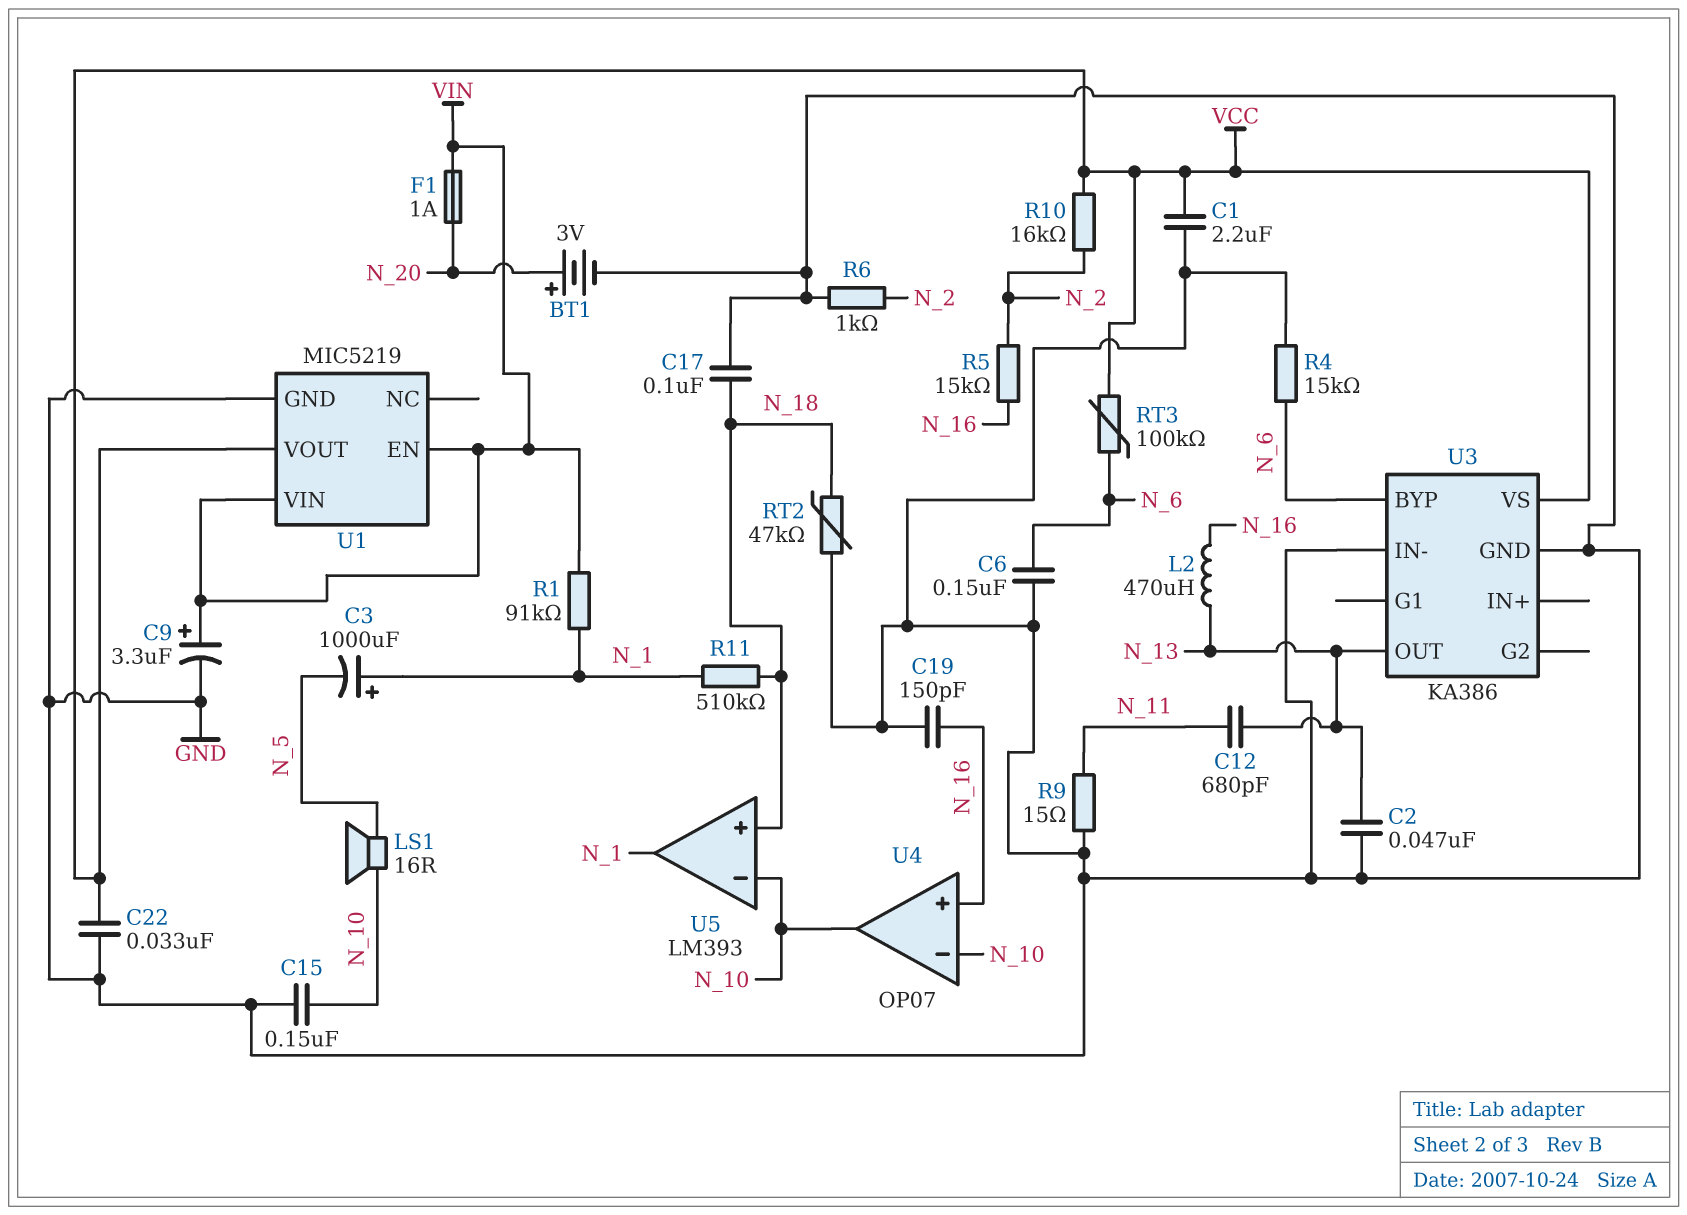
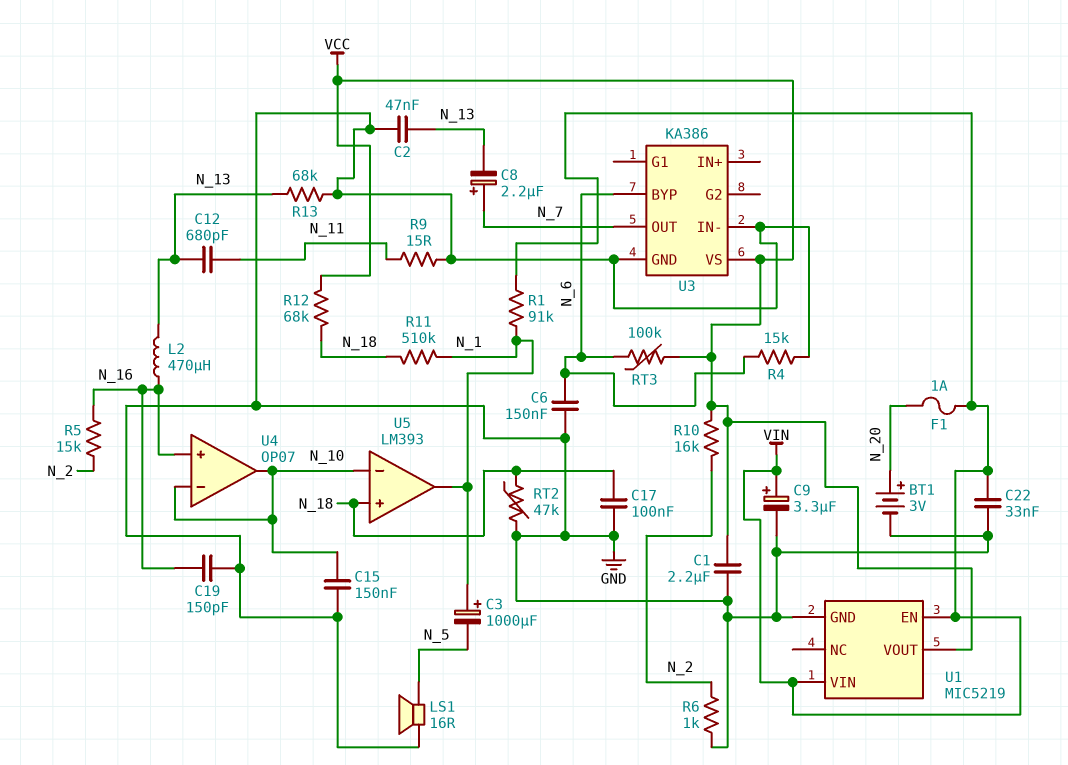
C8: none -> 2.2uF (plus N_7, minus N_13)
C22: 33nF (GND, VCC) -> 33nF (GND, VIN)
LS1: speaker 16R (N_5, N_10) -> speaker 16R (GND, N_5)
R12: none -> 68k (N_18, VCC)
R13: none -> 68k (GND, N_13)
U3 pin OUT: N_13 -> N_7

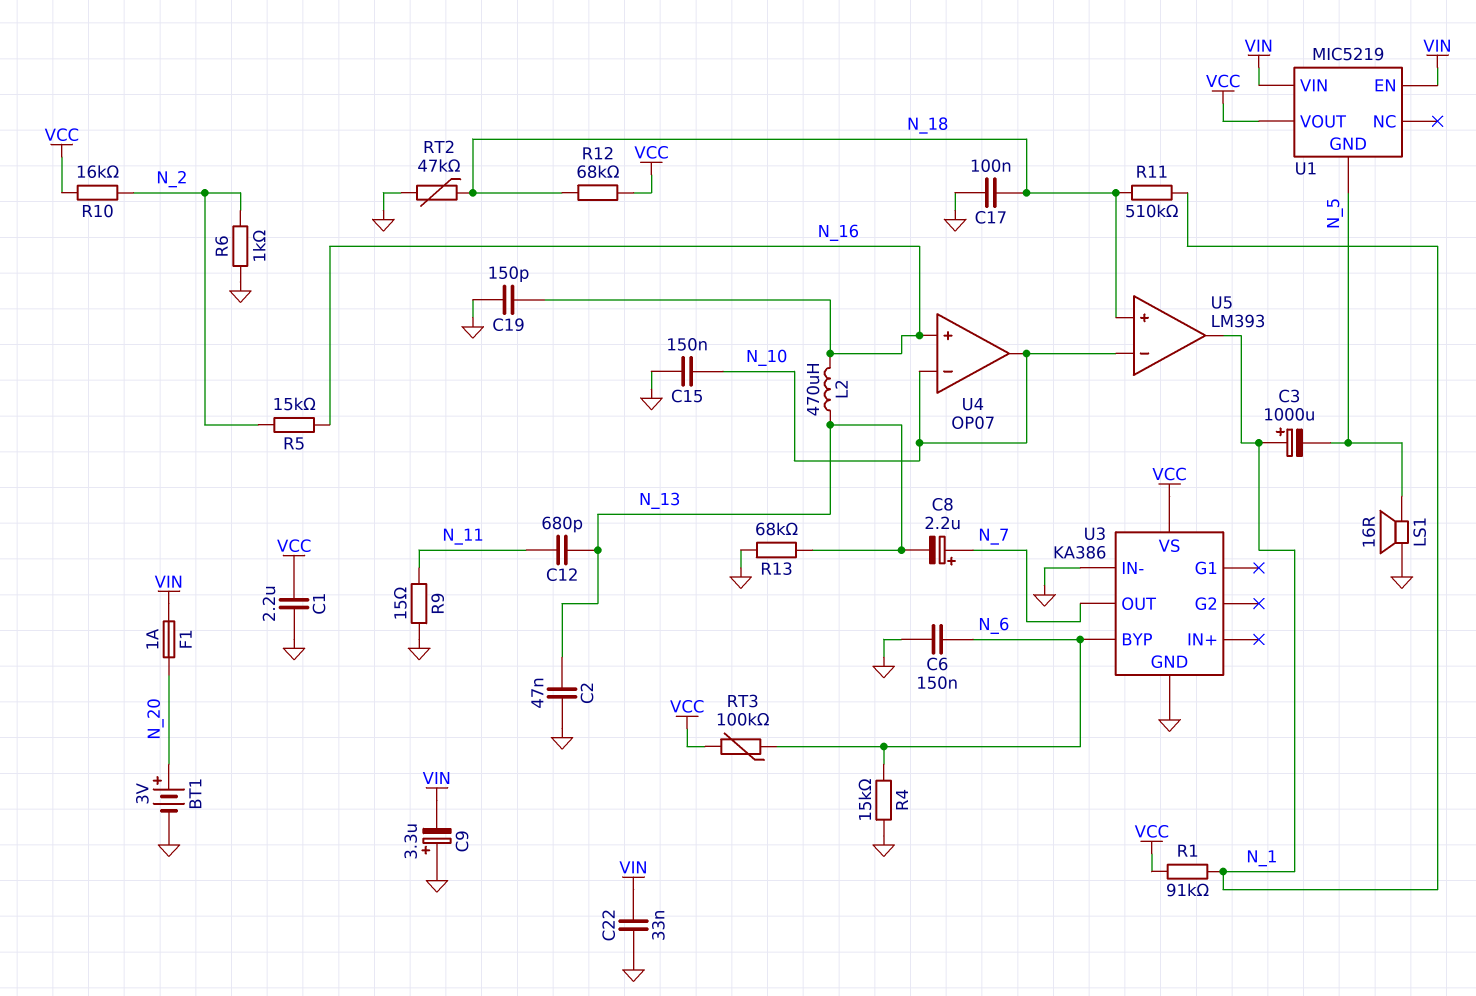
C9: 3.3uF (plus VIN, minus GND) -> 3.3uF (plus GND, minus VIN)
R1: 91k (N_1, VIN) -> 91k (N_1, VCC)
U1 pin GND: GND -> N_5

